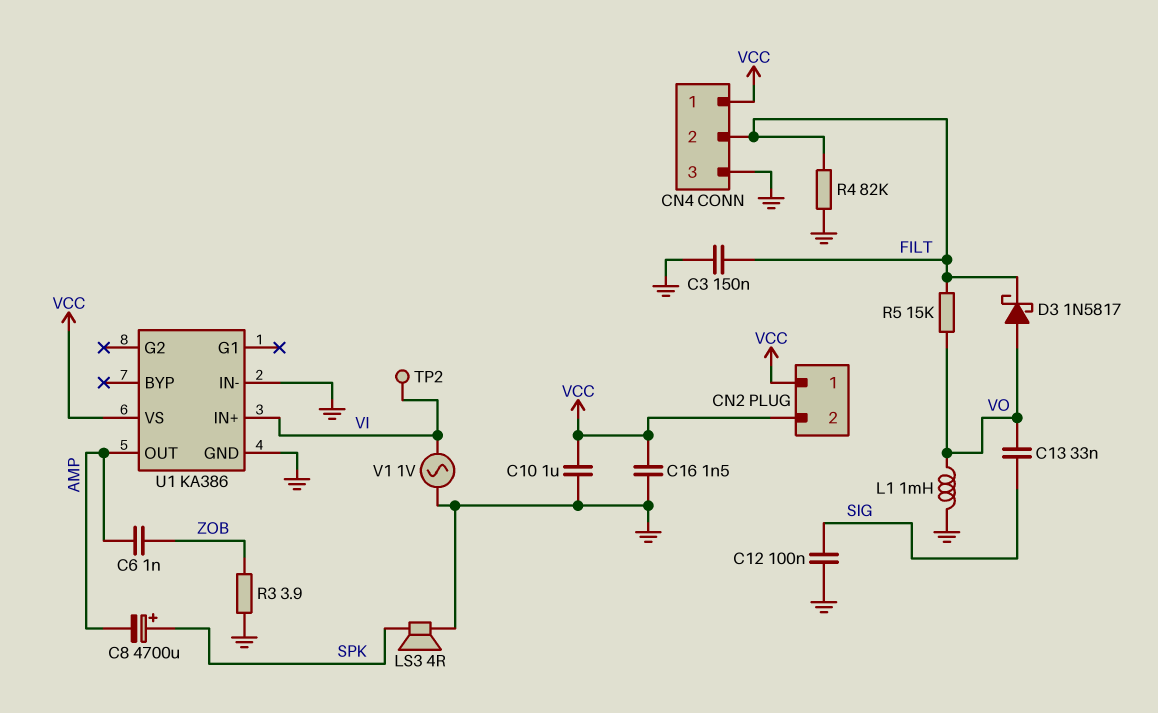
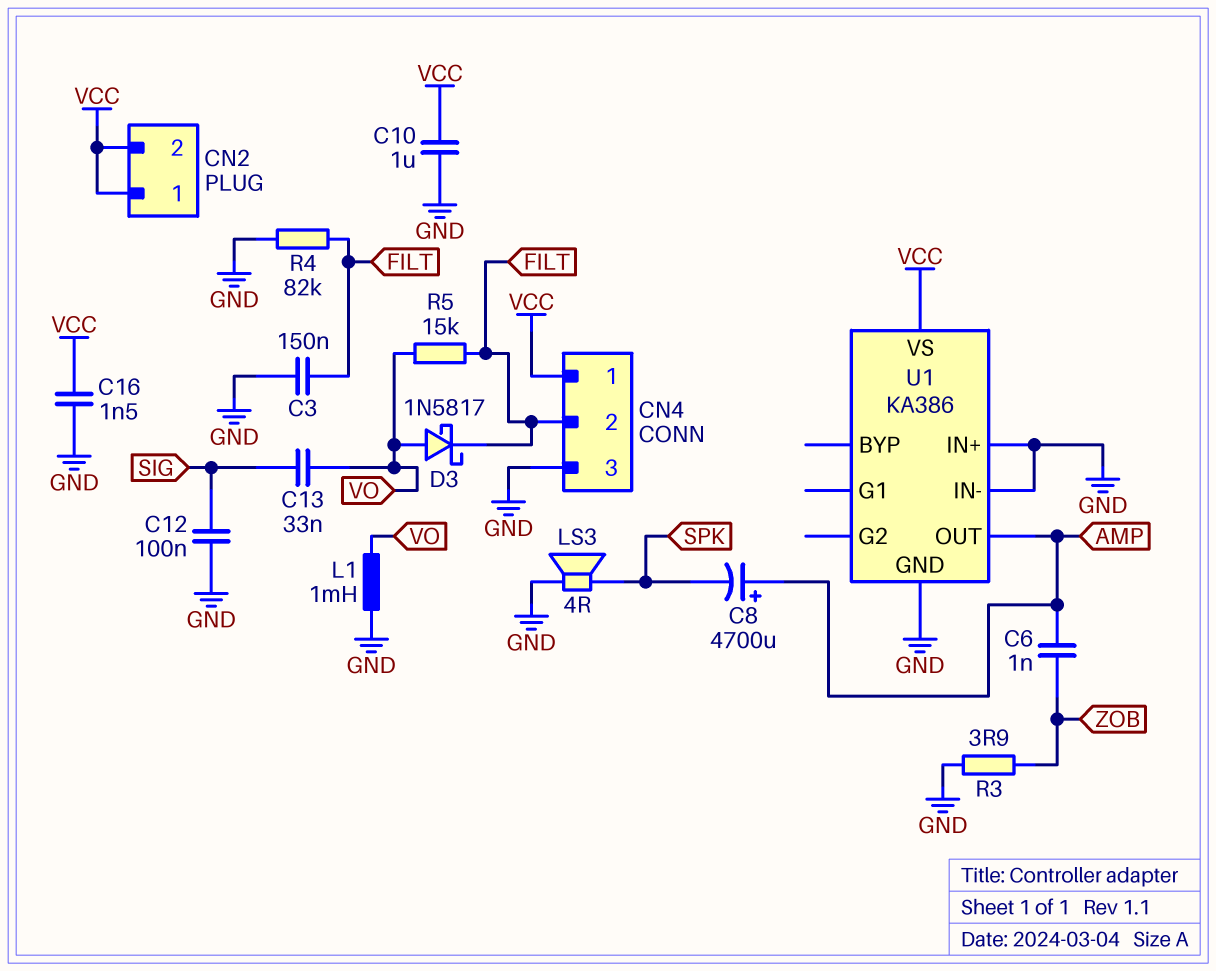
C8: 4700uF (plus SPK, minus AMP) -> 4700uF (plus AMP, minus SPK)
TP2: test point (VI) -> none
U1 pin IN+: VI -> GND
V1: AC 1V (GND, VI) -> none

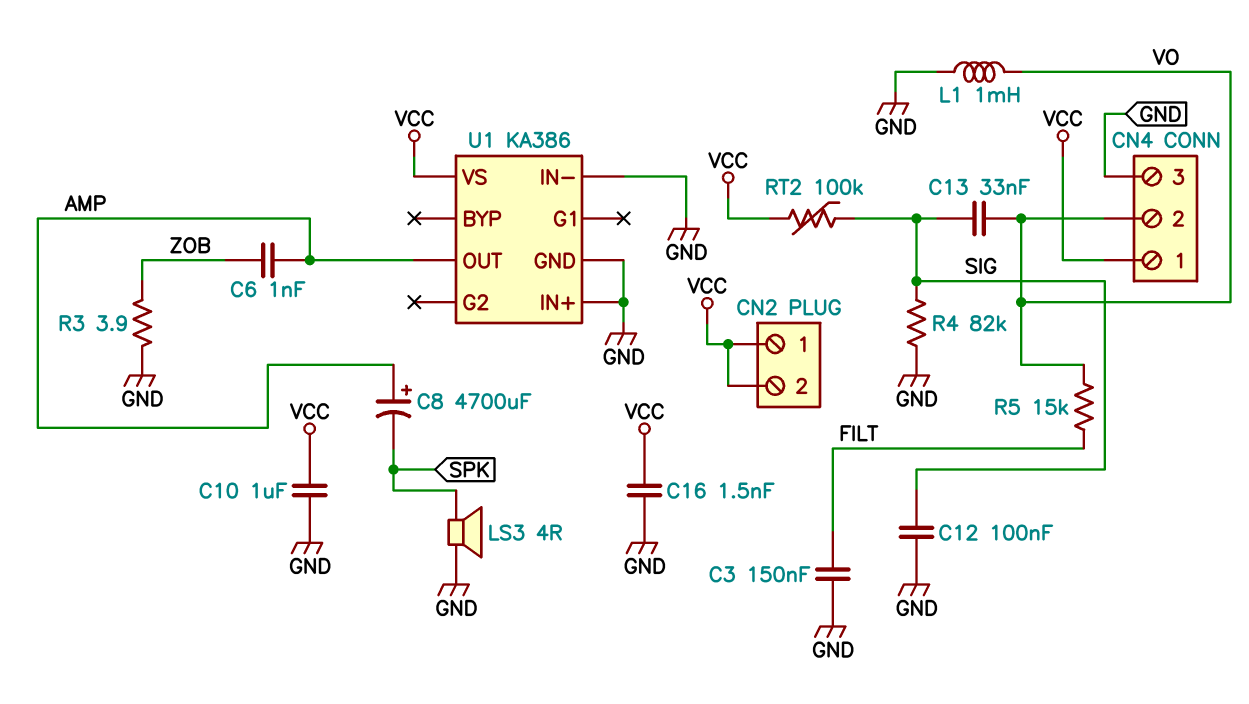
CN4 pin 2: FILT -> VO
D3: schottky 1N5817 (A VO, K FILT) -> none
R4: 82k (FILT, GND) -> 82k (GND, SIG)
RT2: none -> 100k (SIG, VCC)

